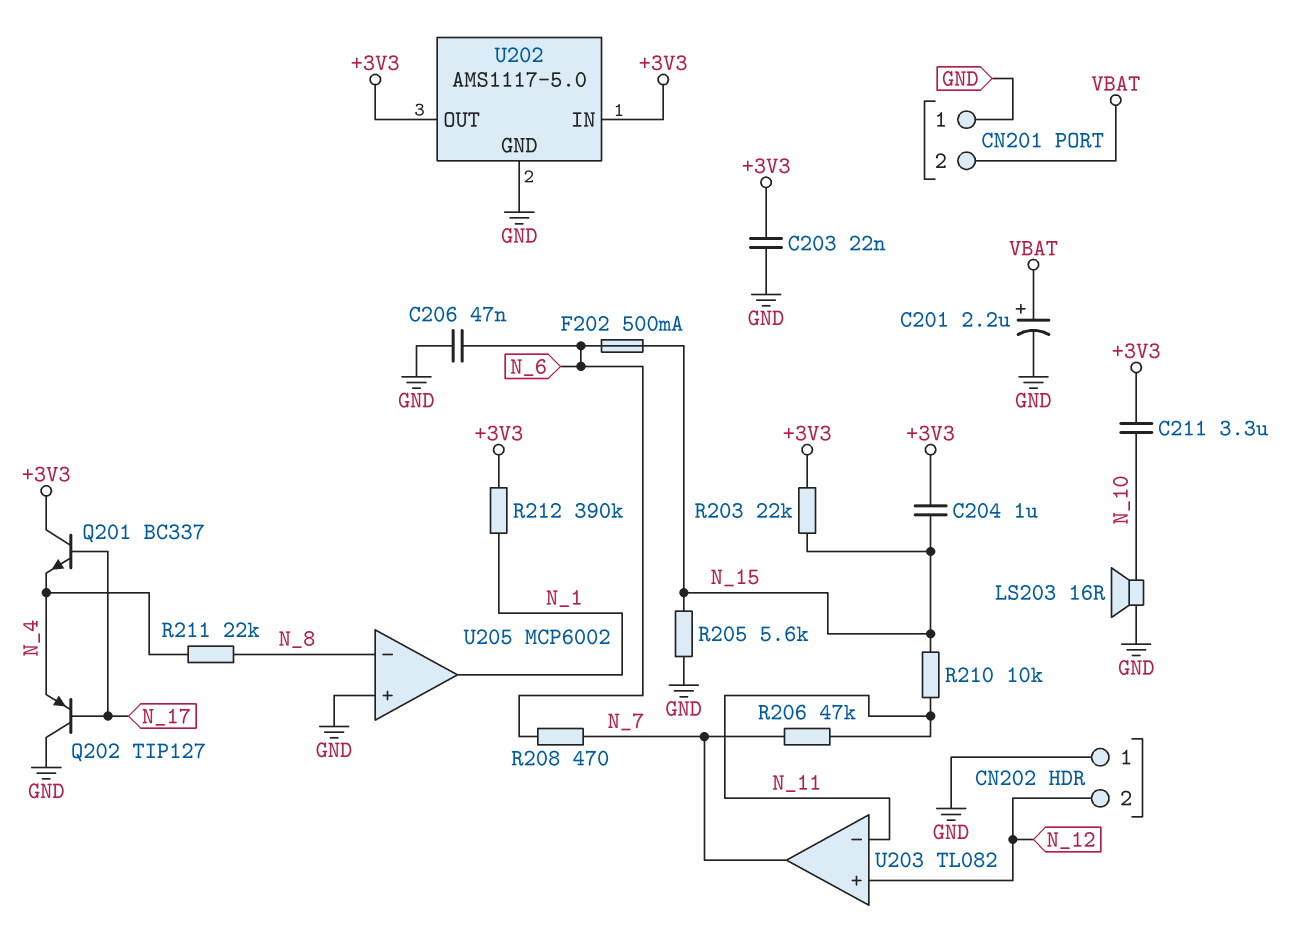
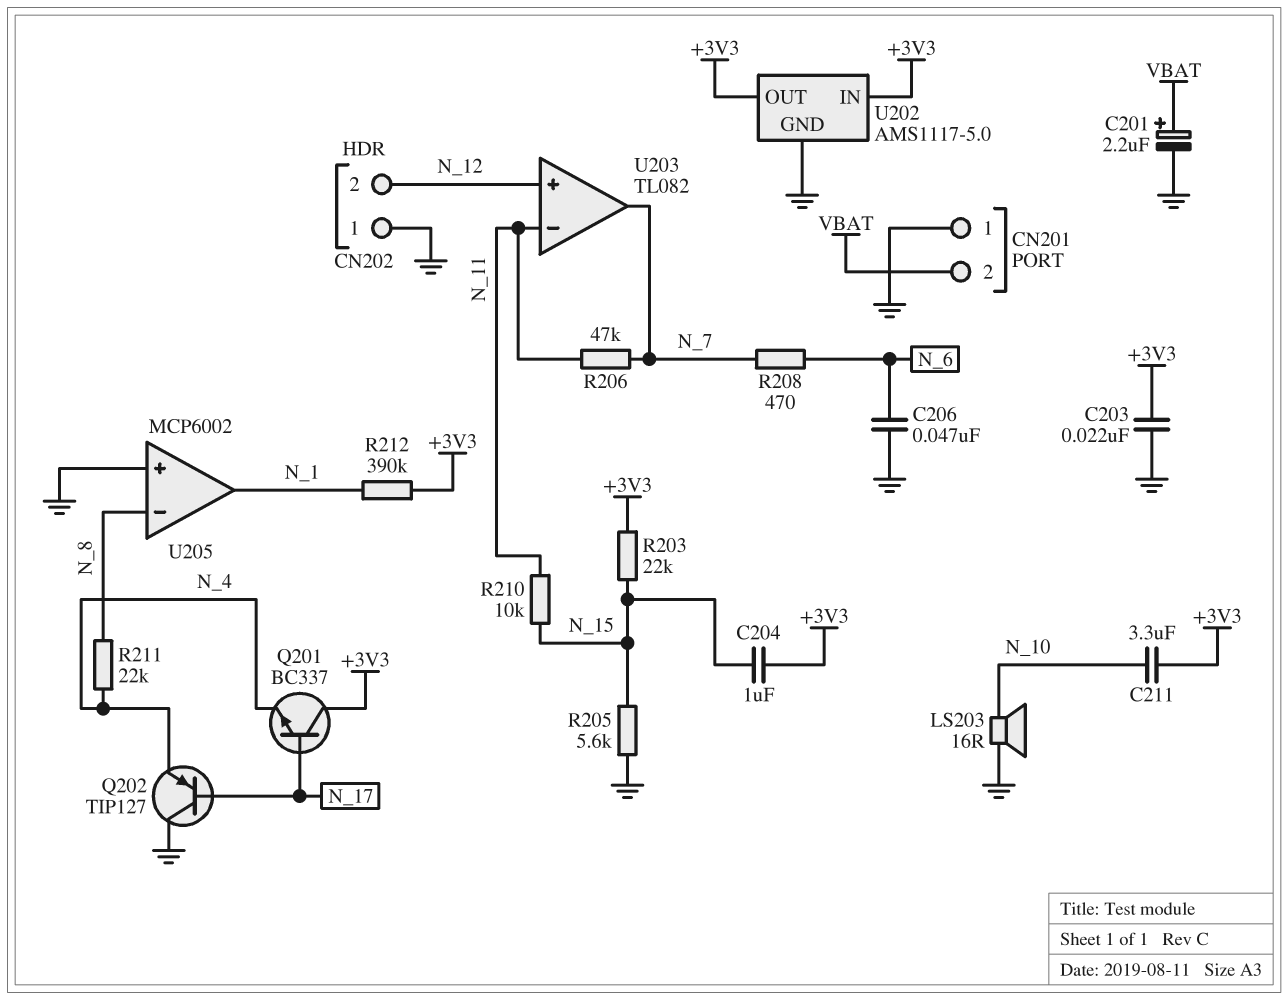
F202: 500mA (N_6, N_15) -> none

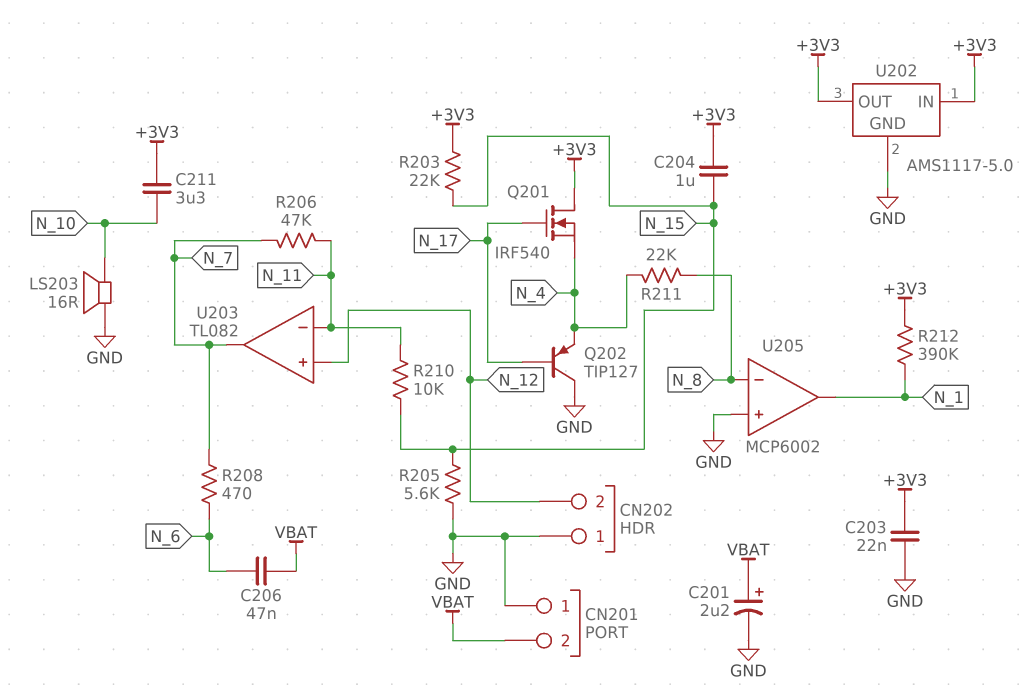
C206: 47nF (GND, N_6) -> 47nF (N_6, VBAT)
Q201: NPN BC337 (B N_17, C +3V3, E N_4) -> NMOS IRF540 (G N_17, D +3V3, S N_4)

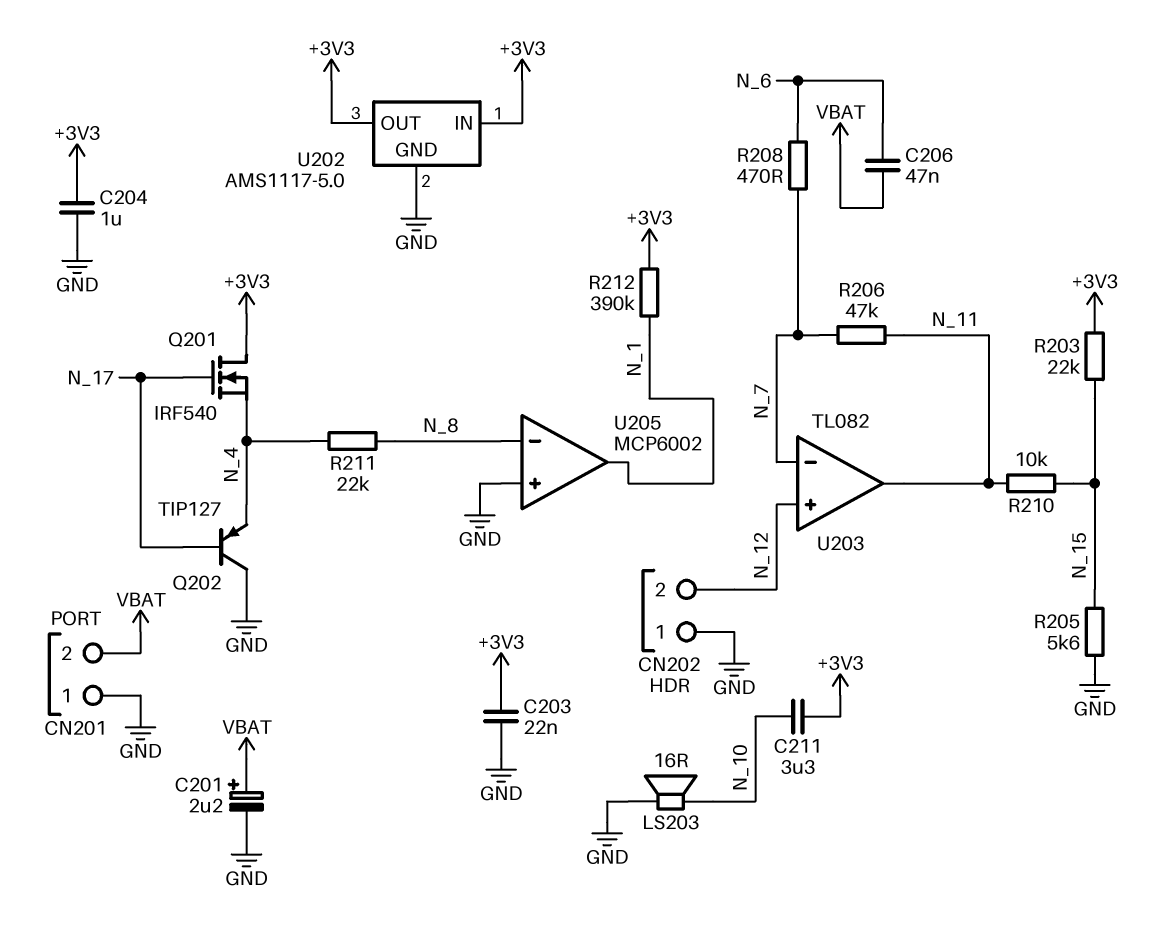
C204: 1uF (+3V3, N_15) -> 1uF (+3V3, GND)
U203 pin in-: N_11 -> N_7
U203 pin out: N_7 -> N_11

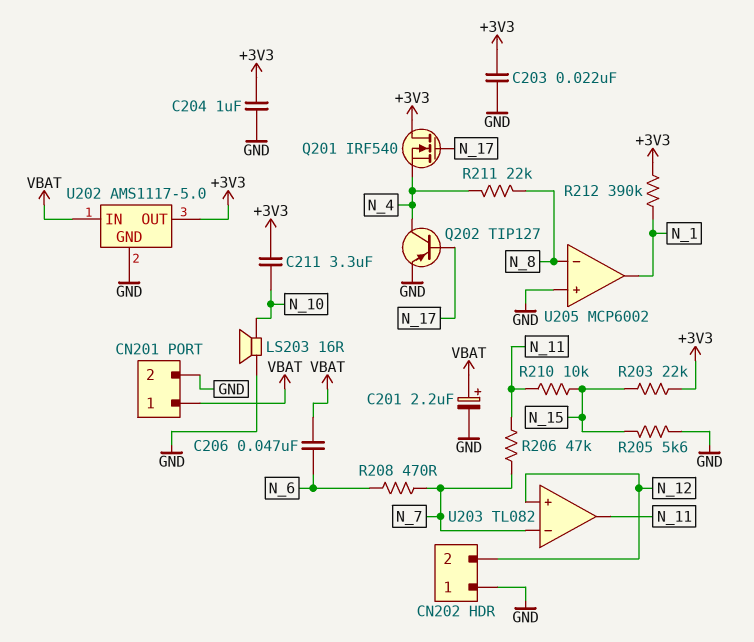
CN201 pin 1: GND -> VBAT
CN201 pin 2: VBAT -> GND
Q202: PNP TIP127 (B N_17, C GND, E N_4) -> PNP TIP127 (B N_17, C N_4, E GND)
U202 pin IN: +3V3 -> VBAT

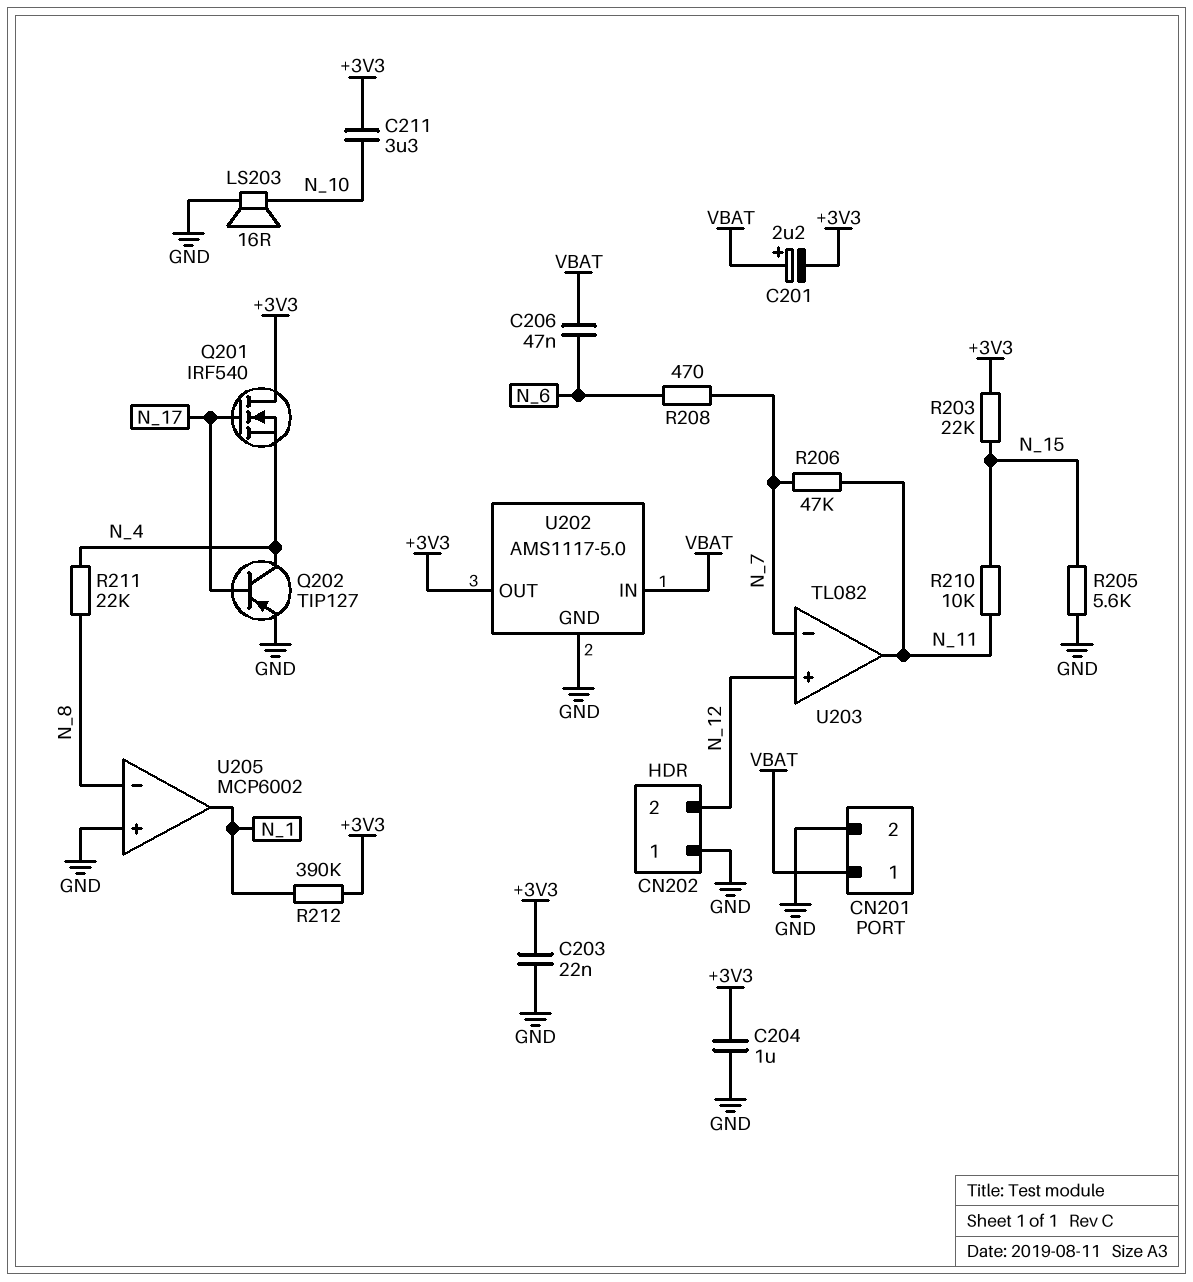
C201: 2.2uF (plus VBAT, minus GND) -> 2.2uF (plus VBAT, minus +3V3)

